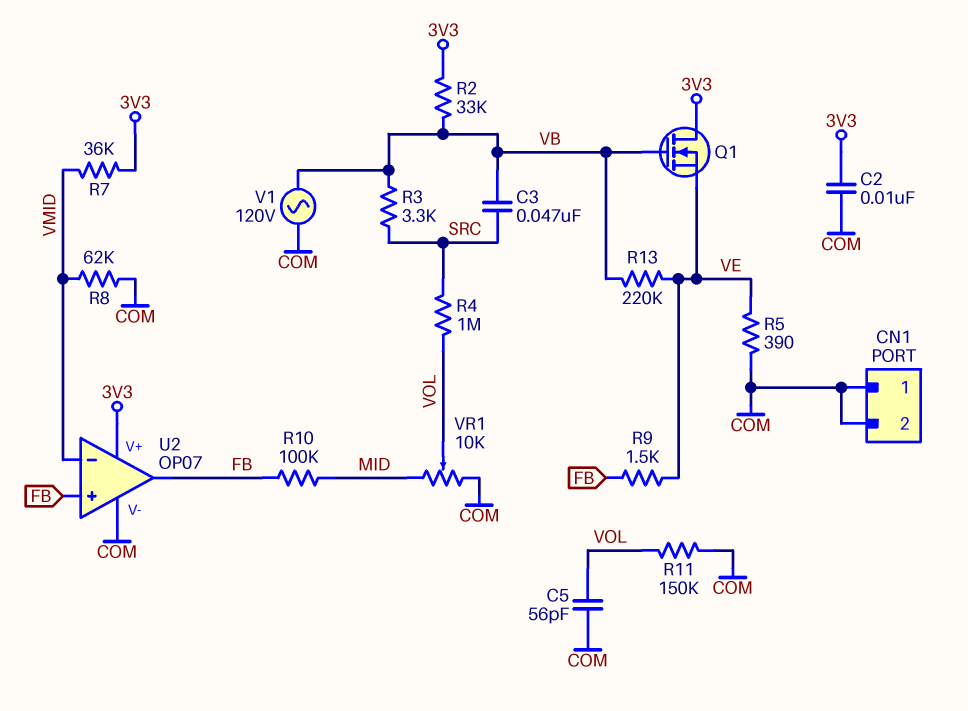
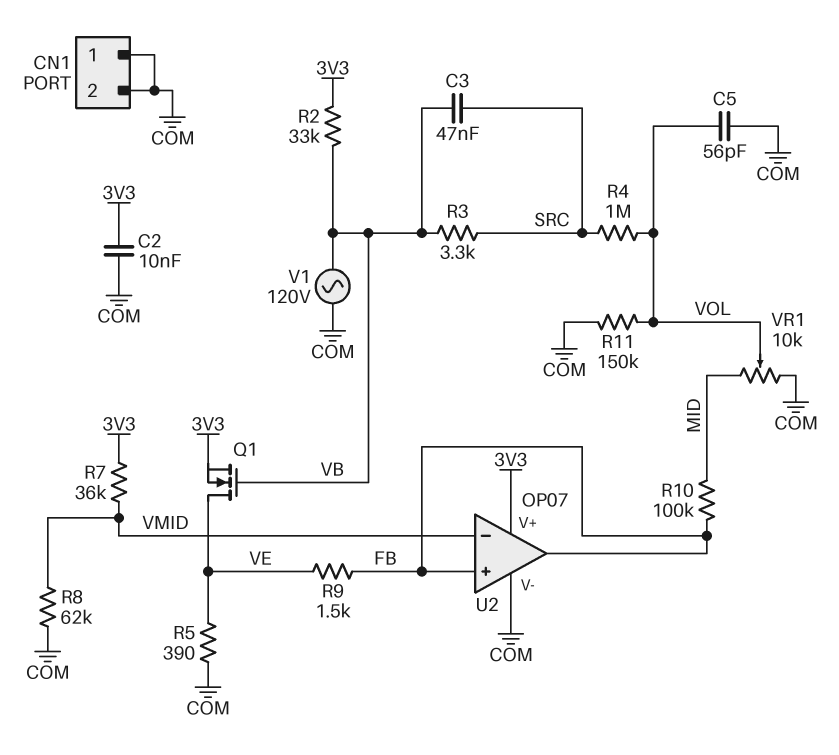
Q1: NMOS (G VB, D 3V3, S VE) -> NMOS (G VB, D VE, S 3V3)
R13: 220k (VB, VE) -> none

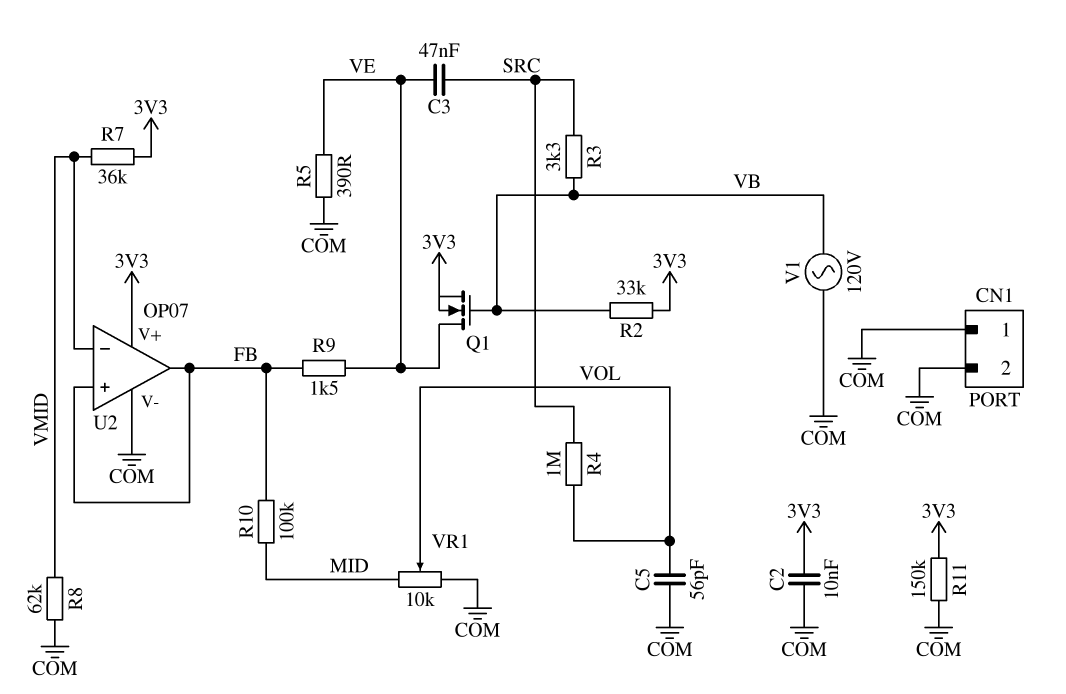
C3: 47nF (SRC, VB) -> 47nF (SRC, VE)
R11: 150k (COM, VOL) -> 150k (3V3, COM)

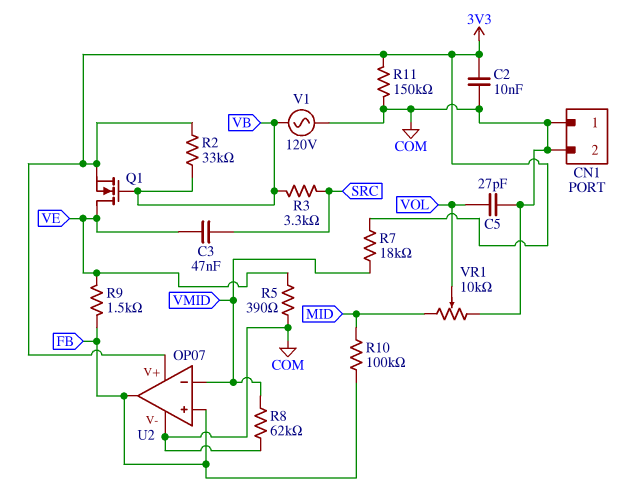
C5: 56pF (COM, VOL) -> 27pF (COM, VOL)
R4: 1M (SRC, VOL) -> none
R7: 36k (3V3, VMID) -> 18k (3V3, VMID)

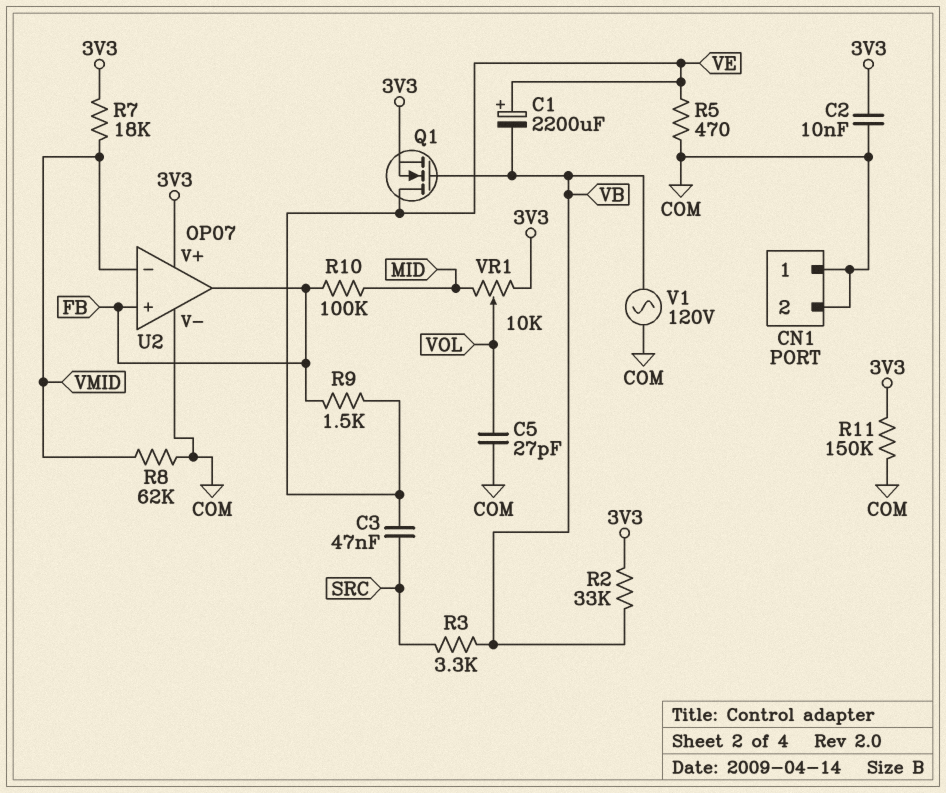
C1: none -> 2200uF (plus VE, minus VB)
R5: 390 (COM, VE) -> 470 (COM, VE)
VR1: 10k (COM, MID, wiper VOL) -> 10k (3V3, MID, wiper VOL)

